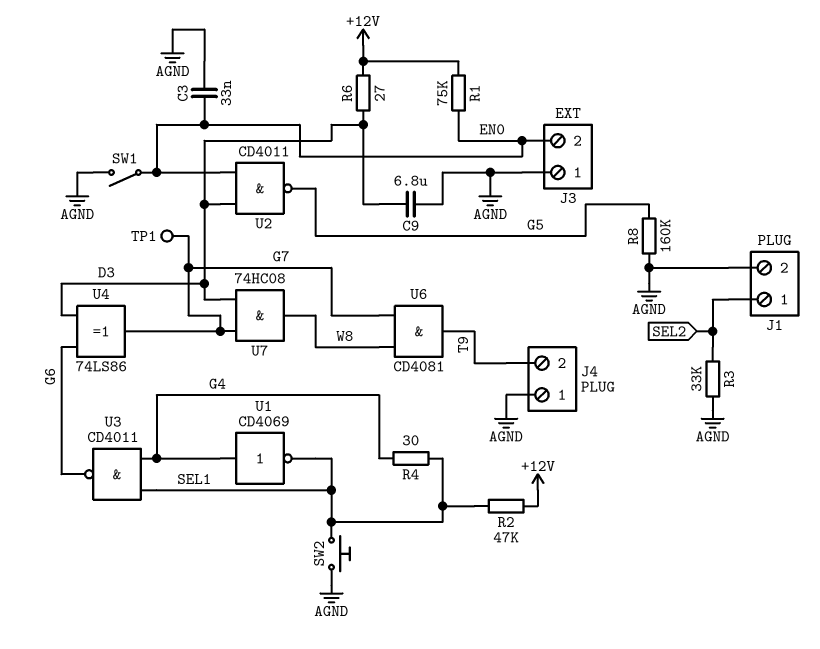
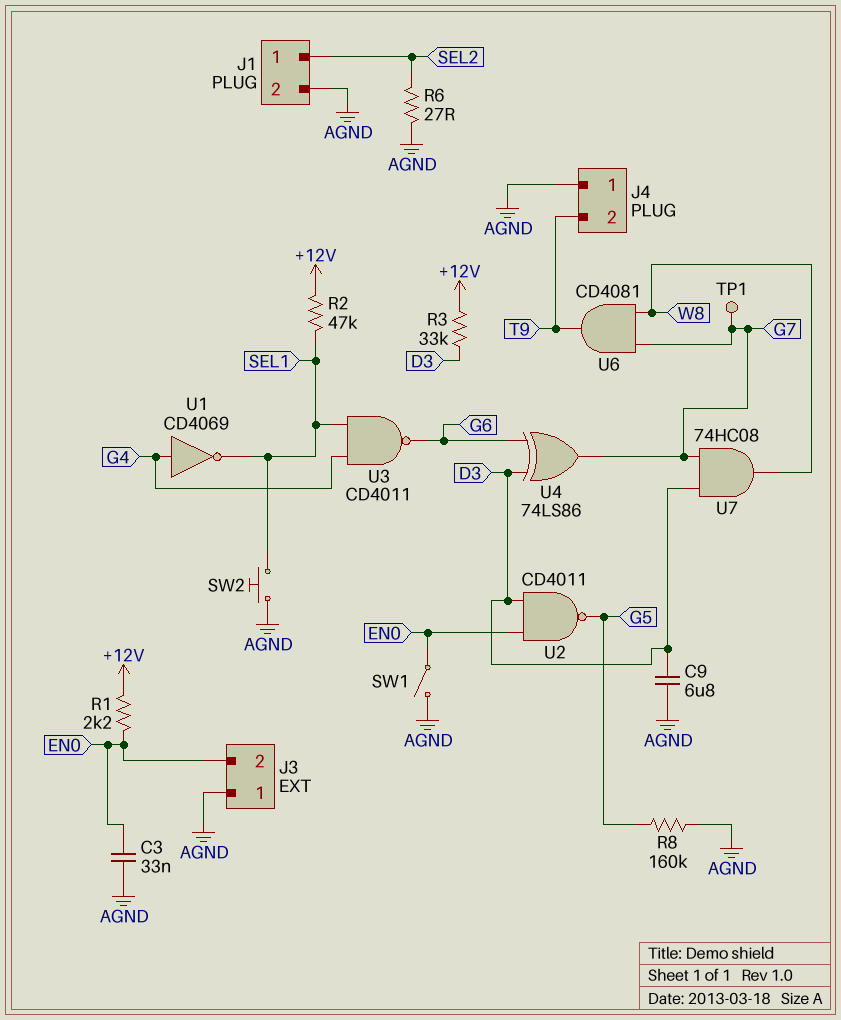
R1: 75k (+12V, EN0) -> 2.2k (+12V, EN0)
R3: 33k (AGND, SEL2) -> 33k (+12V, D3)
R4: 30 (G4, SEL1) -> none
R6: 27 (+12V, D3) -> 27 (AGND, SEL2)

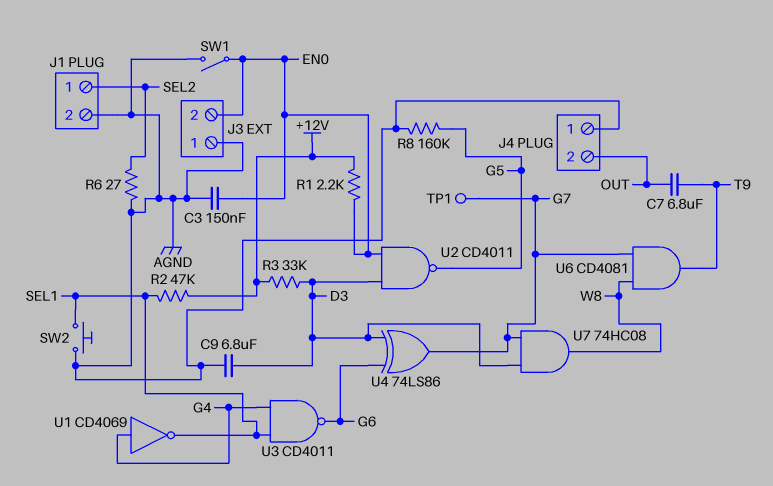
C3: 33nF (AGND, EN0) -> 150nF (AGND, EN0)
C7: none -> 6.8uF (OUT, T9)
J4 pin 2: T9 -> OUT

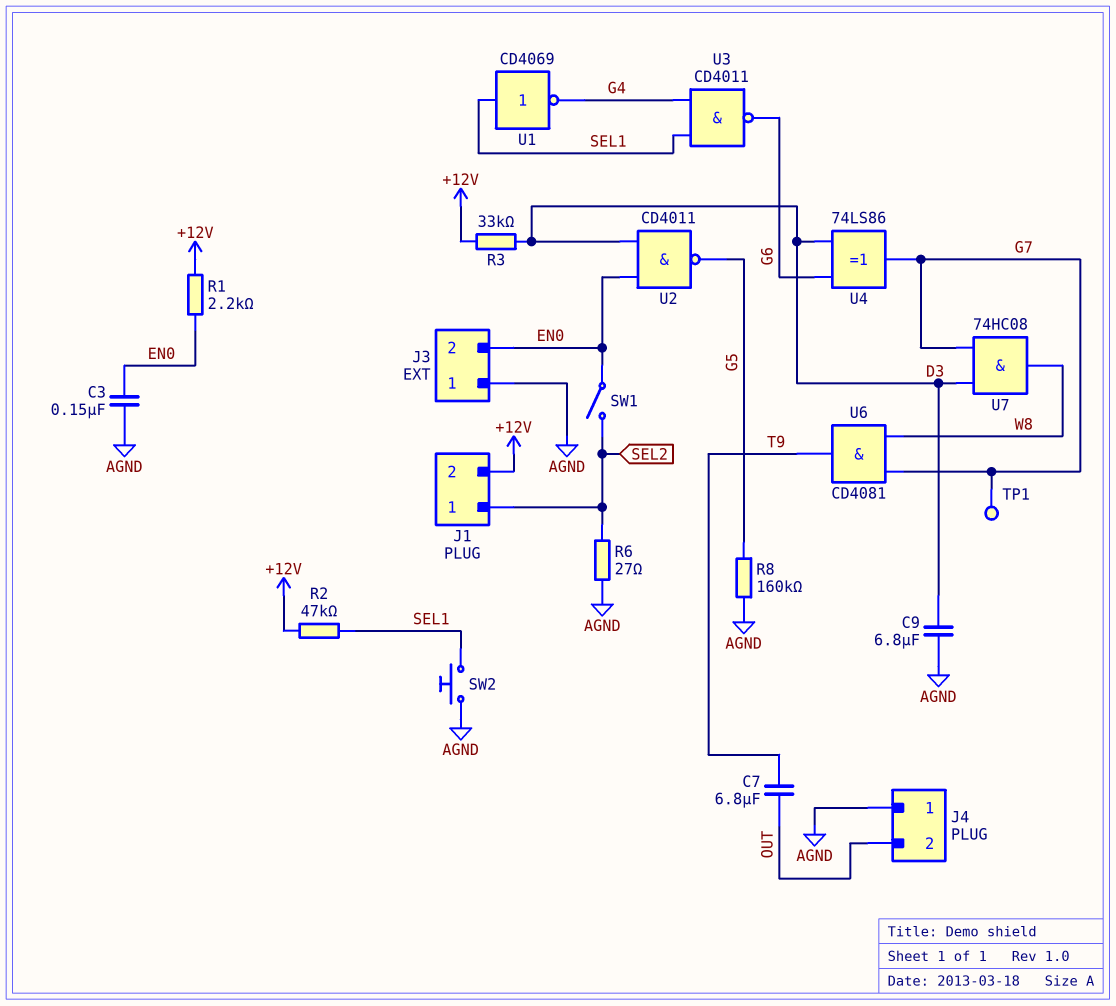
J1 pin 2: AGND -> +12V
SW1: switch (AGND, EN0) -> switch (EN0, SEL2)
U1: NOT CD4069 (in G4, out SEL1) -> NOT CD4069 (in SEL1, out G4)

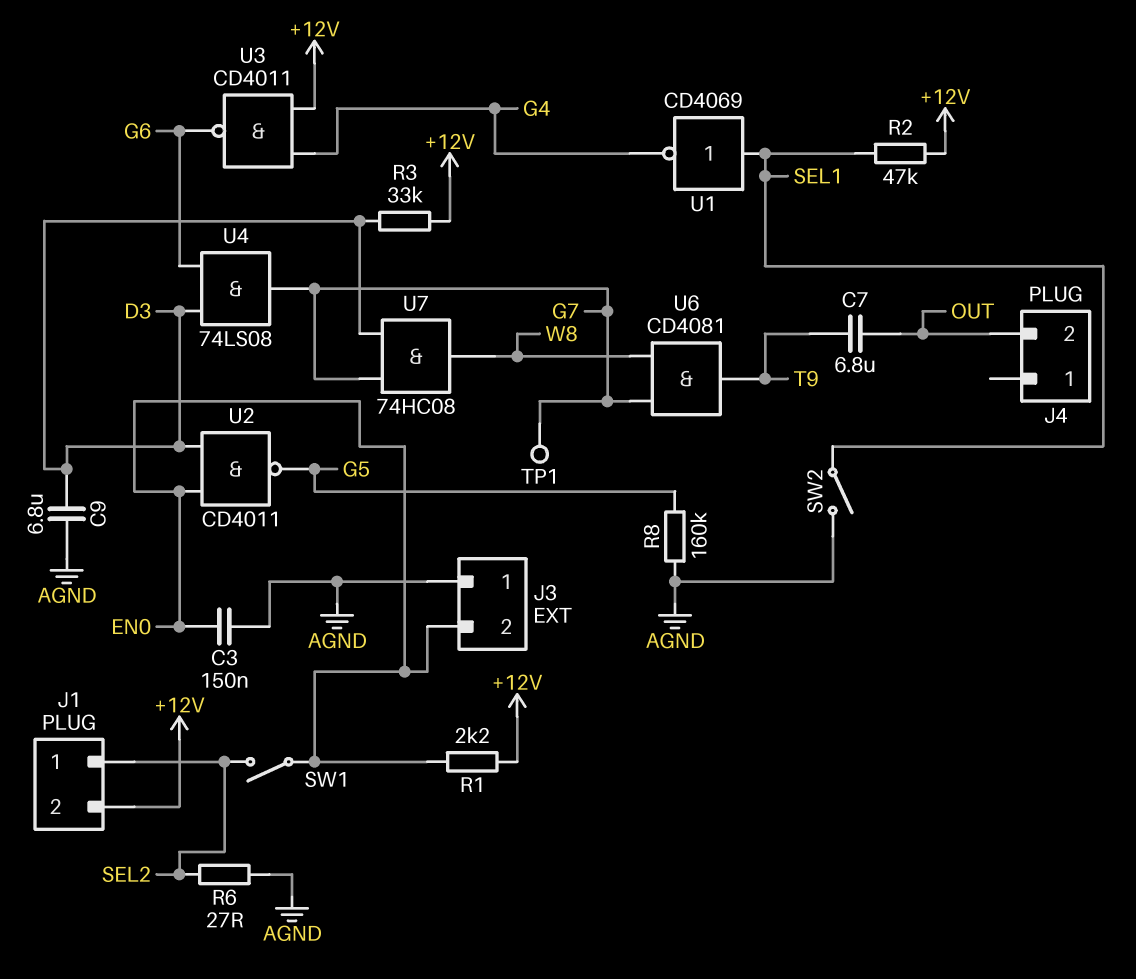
J4 pin 1: AGND -> none
SW2: button (AGND, SEL1) -> switch (AGND, SEL1)
U3: NAND CD4011 (in G4, in SEL1, out G6) -> NAND CD4011 (in +12V, in G4, out G6)
U4: XOR 74LS86 (in D3, in G6, out G7) -> AND 74LS08 (in D3, in G6, out G7)

